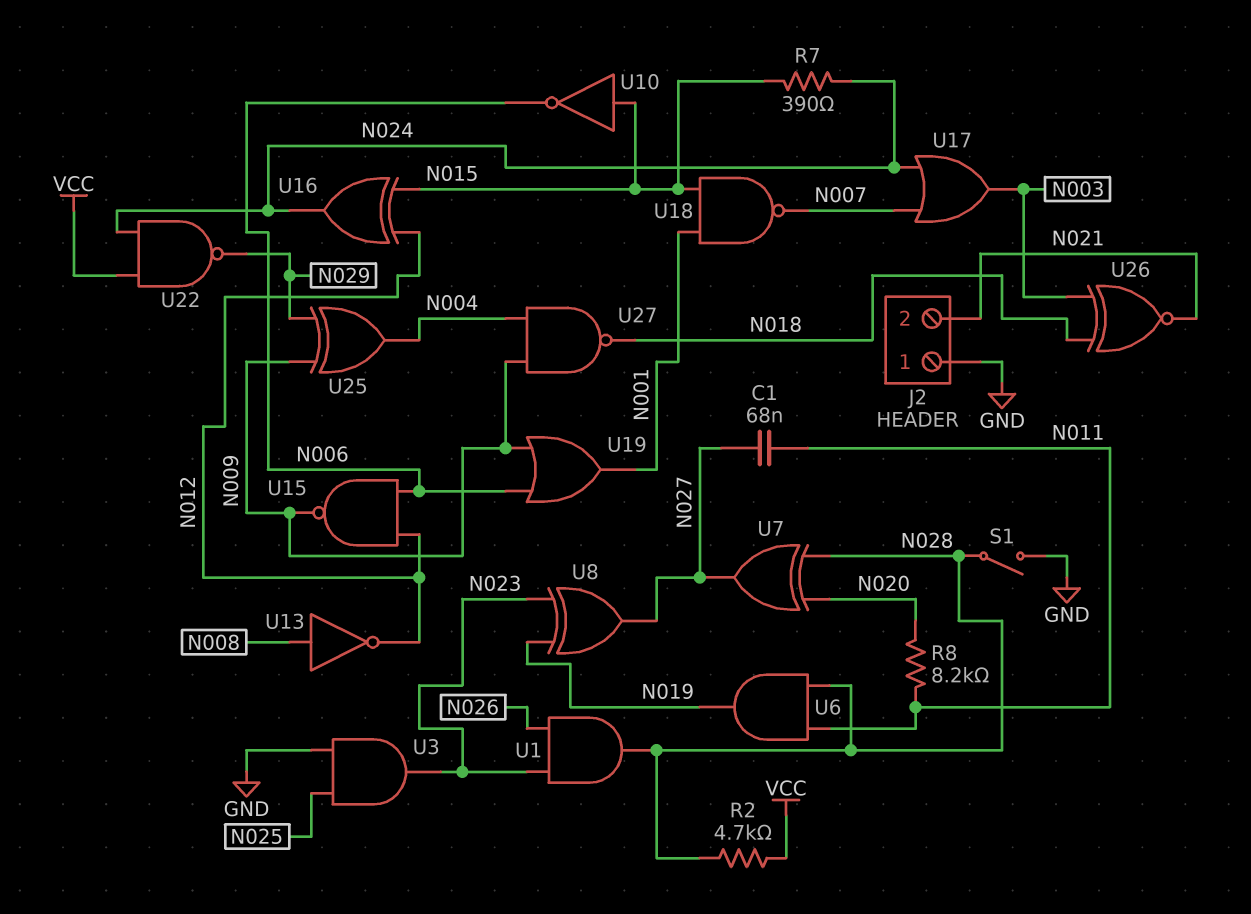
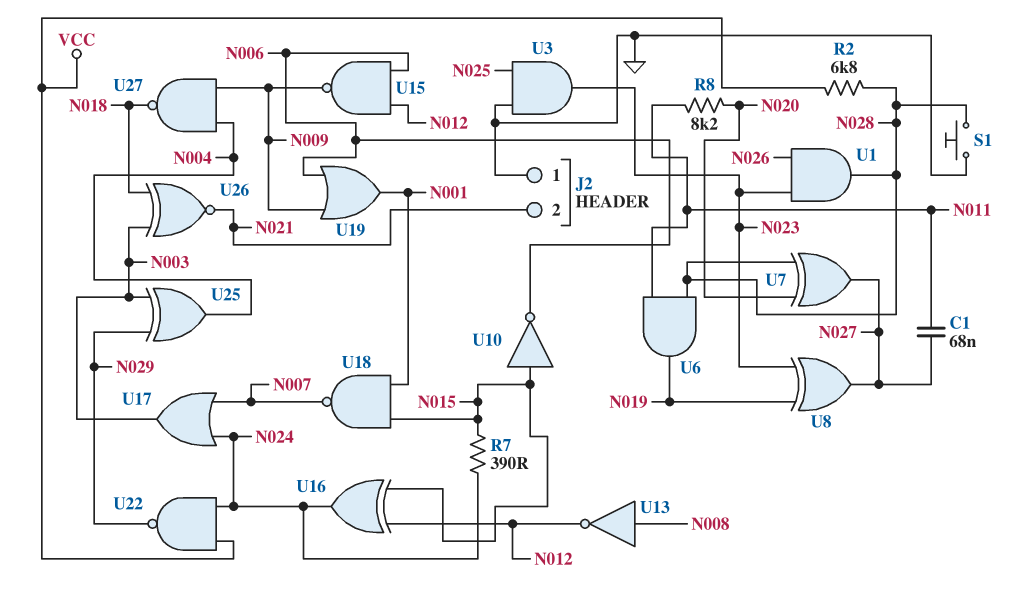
R2: 4.7k (N028, VCC) -> 6.8k (N028, VCC)
S1: switch (GND, N028) -> button (GND, N028)
U25: XOR (in N009, in N029, out N004) -> XOR (in N003, in N029, out N004)

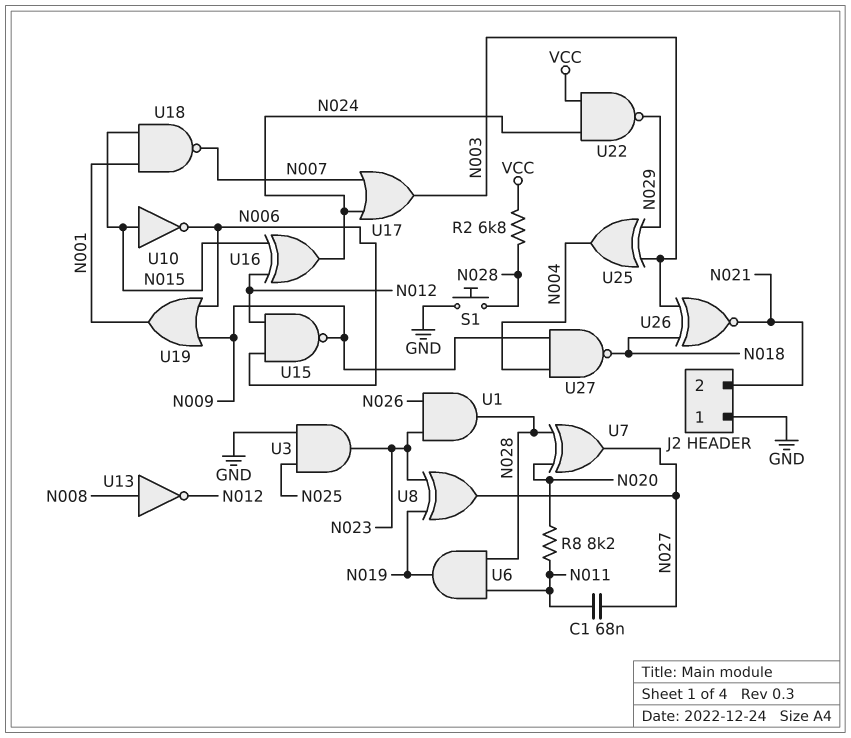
R7: 390 (N015, N024) -> none

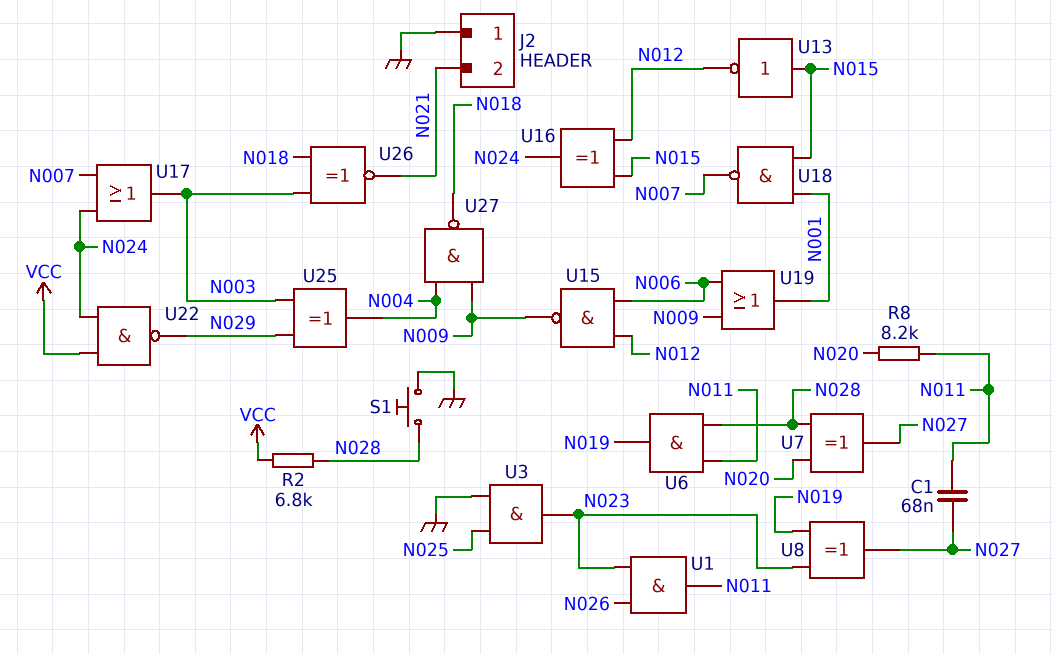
U1: AND (in N023, in N026, out N028) -> AND (in N023, in N026, out N011)
U10: NOT (in N015, out N006) -> none
U13: NOT (in N008, out N012) -> NOT (in N015, out N012)

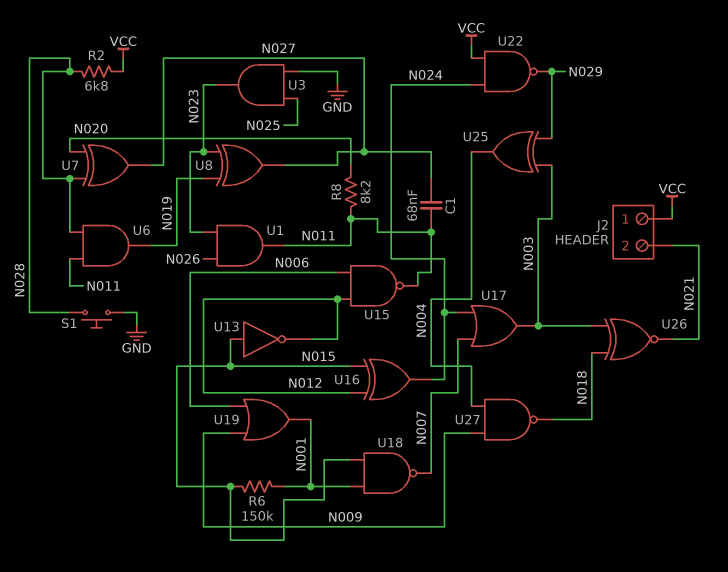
J2 pin 1: GND -> VCC
R6: none -> 150k (N001, N015)
U15: NAND (in N006, in N012, out N009) -> NAND (in N006, in N012, out N011)

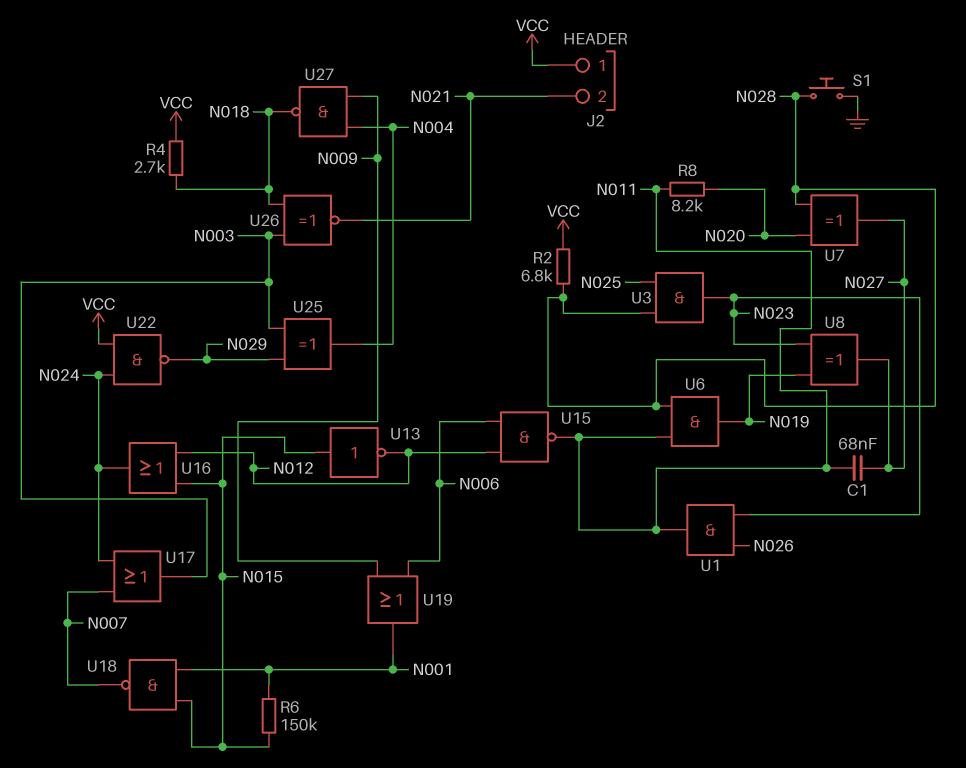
R4: none -> 2.7k (N018, VCC)
U3: AND (in GND, in N025, out N023) -> AND (in N025, in N028, out N023)
U16: XOR (in N012, in N015, out N024) -> OR (in N012, in N015, out N024)

